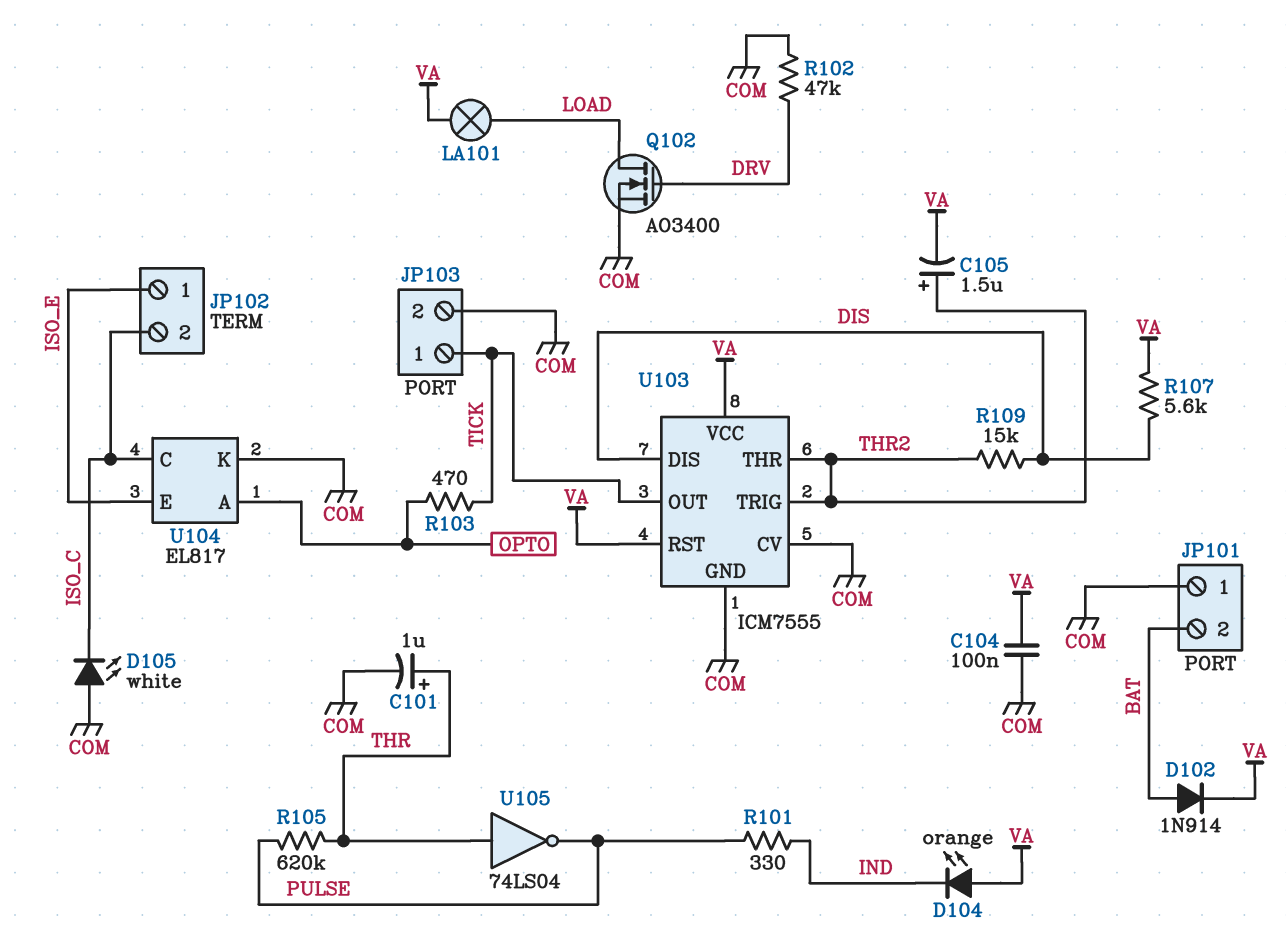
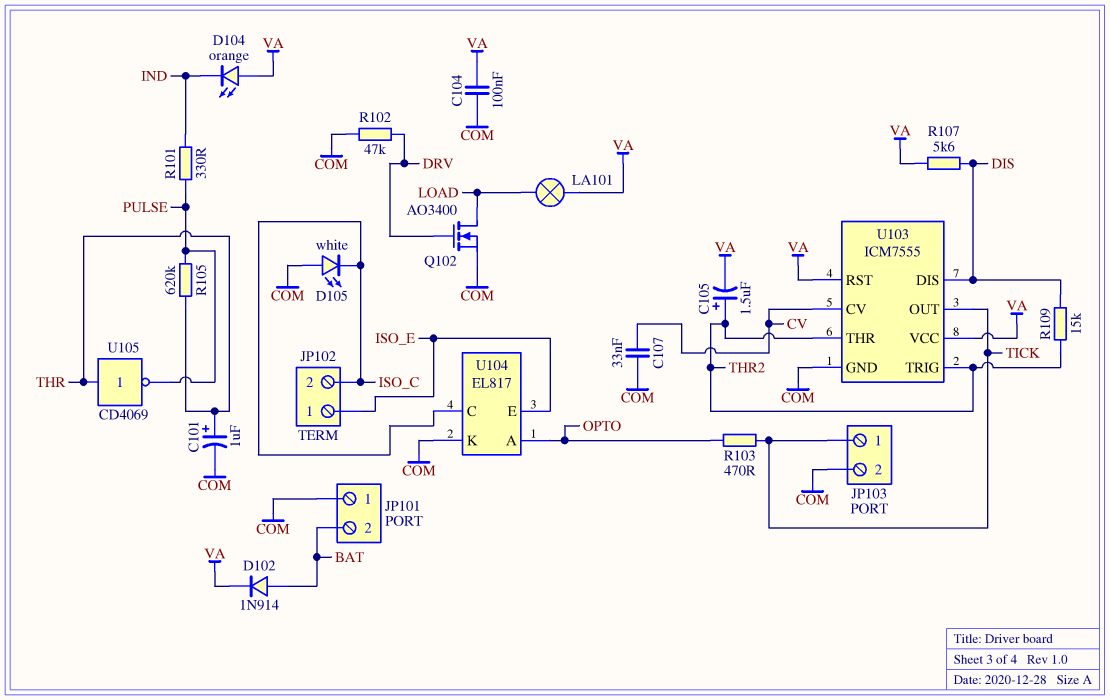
C107: none -> 33nF (COM, CV)
U103 pin CV: COM -> CV
U105: NOT 74LS04 (in THR, out PULSE) -> NOT CD4069 (in THR, out PULSE)

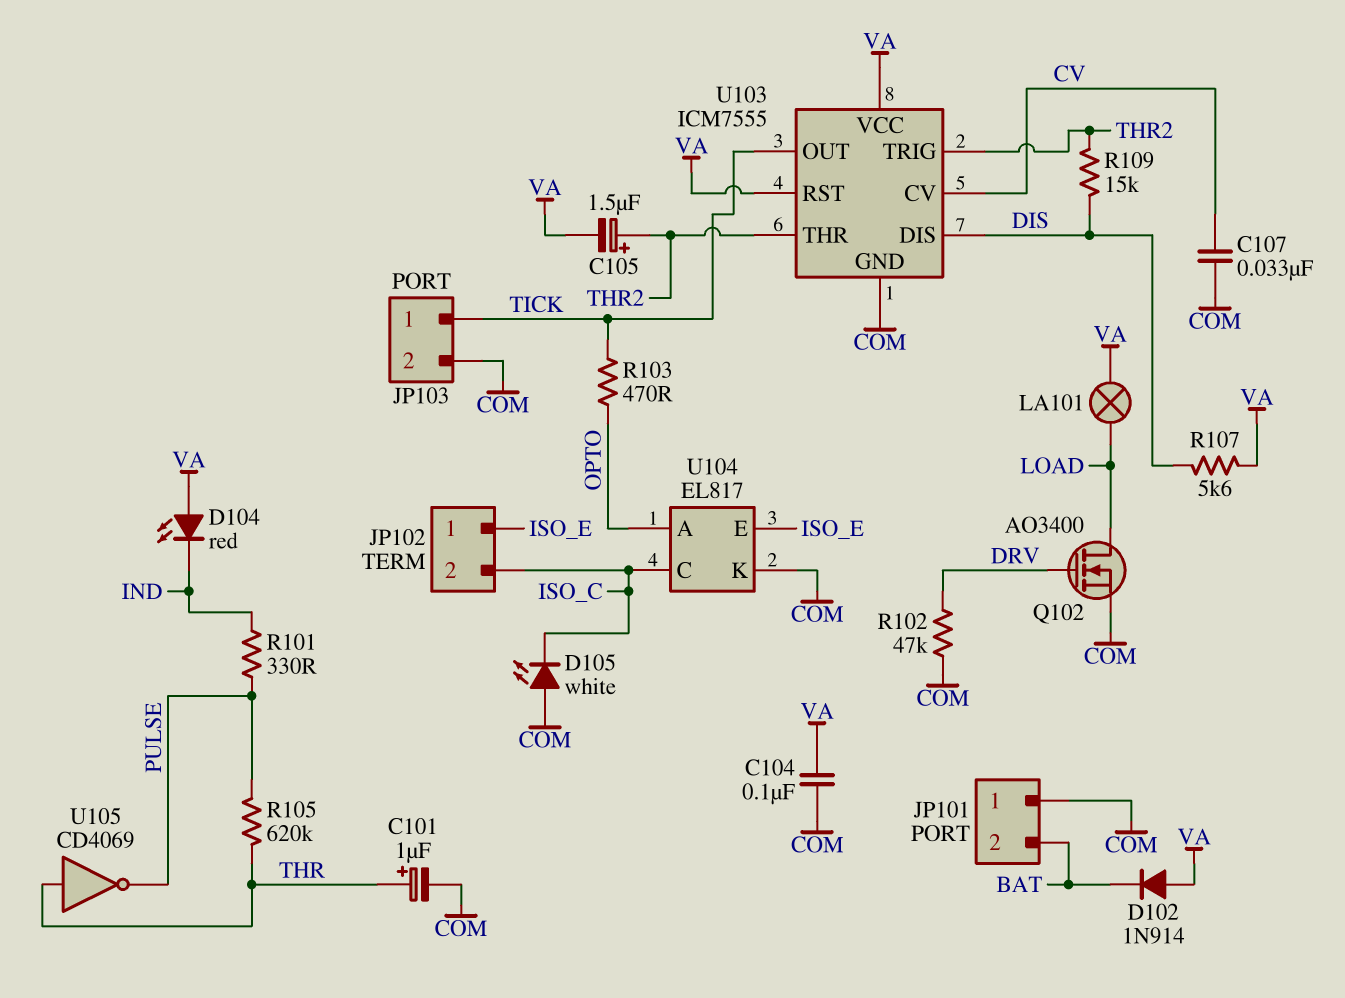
D102: diode 1N914 (A BAT, K VA) -> diode 1N914 (A VA, K BAT)
D104: LED orange (A VA, K IND) -> LED red (A VA, K IND)

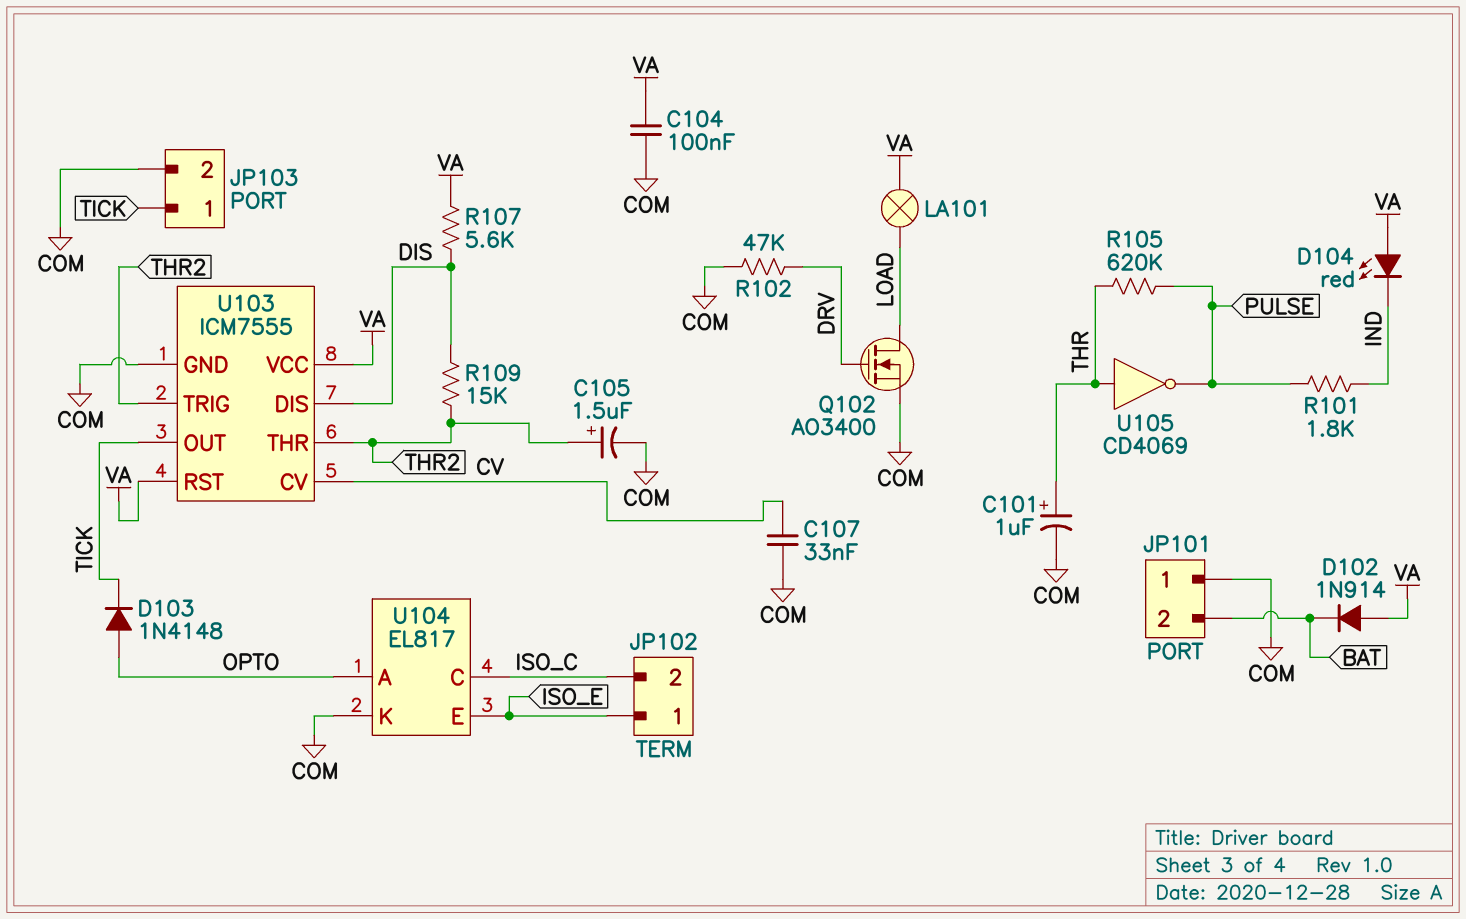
C105: 1.5uF (plus THR2, minus VA) -> 1.5uF (plus THR2, minus COM)
D103: none -> diode 1N4148 (A OPTO, K TICK)
D105: LED white (A COM, K ISO_C) -> none
R101: 330 (IND, PULSE) -> 1.8k (IND, PULSE)
R103: 470 (OPTO, TICK) -> none

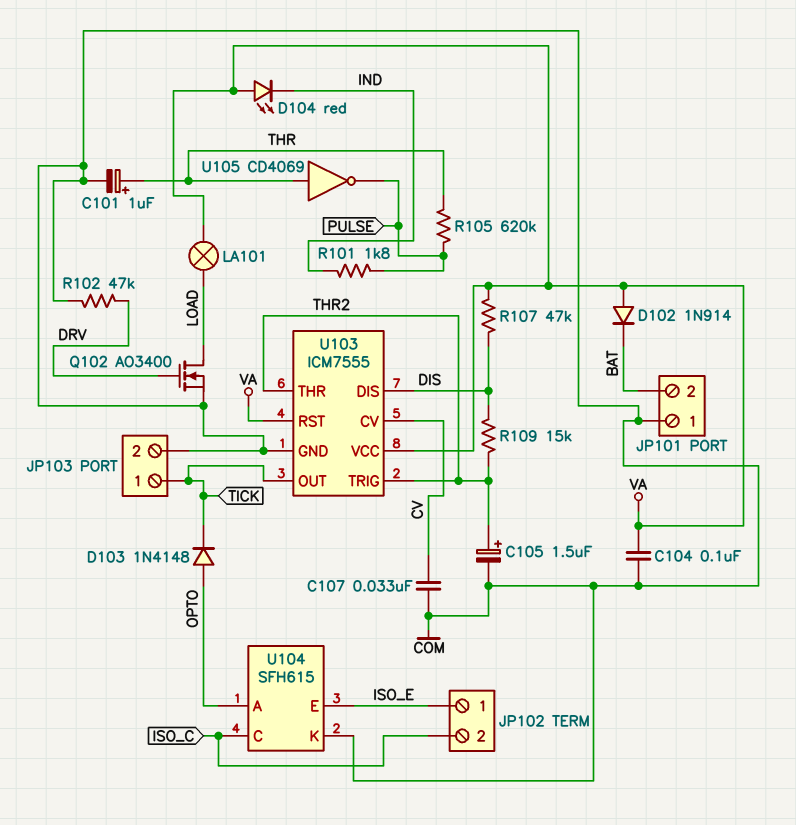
R107: 5.6k (DIS, VA) -> 47k (DIS, VA)
U104: EL817 -> SFH615

